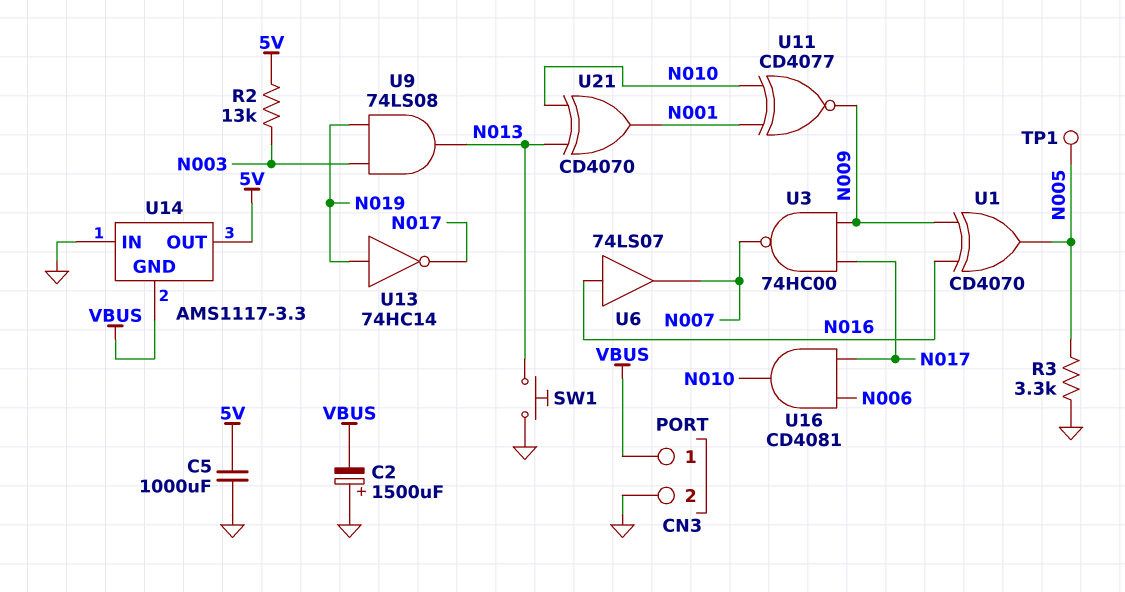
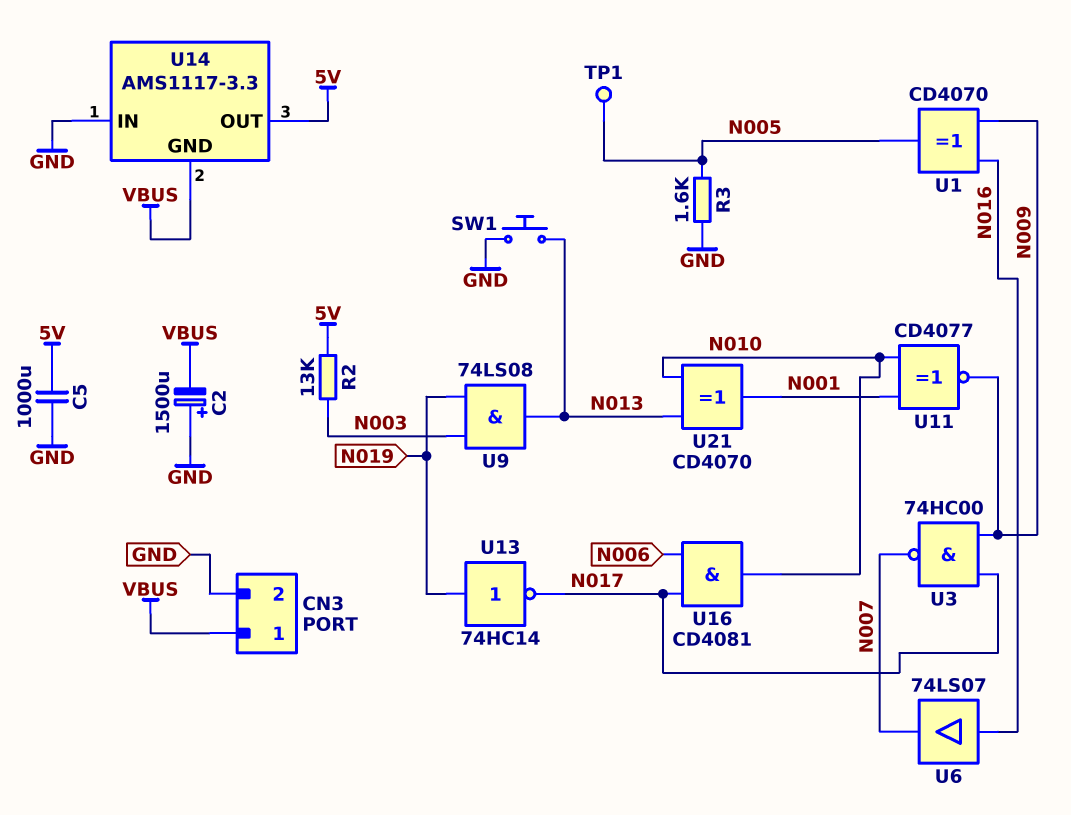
R3: 3.3k (GND, N005) -> 1.6k (GND, N005)

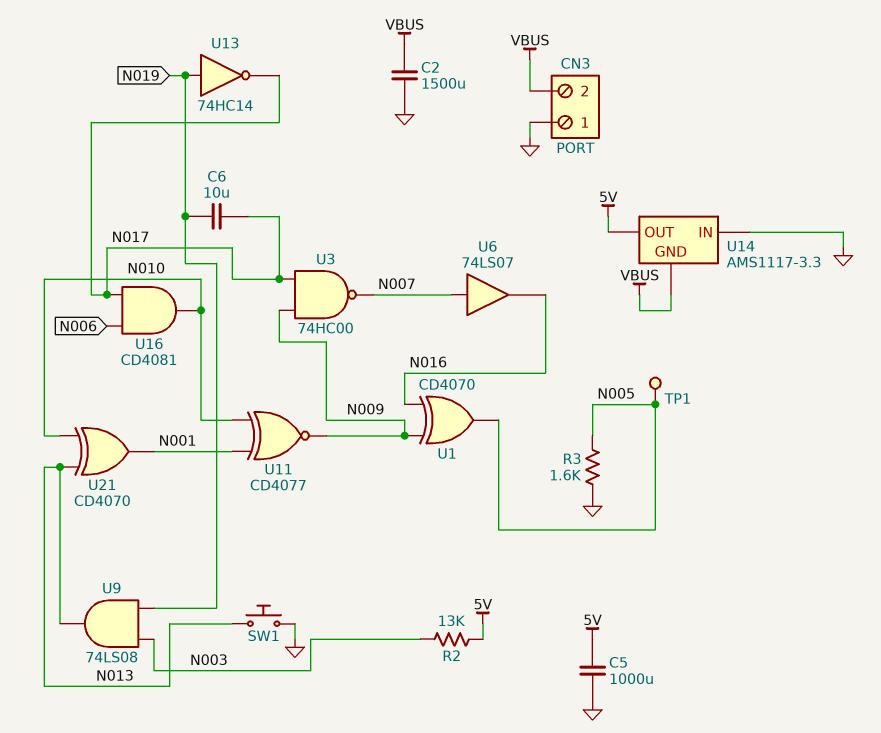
C2: 1500uF (plus GND, minus VBUS) -> 1500uF (GND, VBUS)
C6: none -> 10uF (N017, N019)
CN3 pin 1: VBUS -> GND
CN3 pin 2: GND -> VBUS
U6: buffer 74LS07 (in N016, out N007) -> buffer 74LS07 (in N007, out N016)

